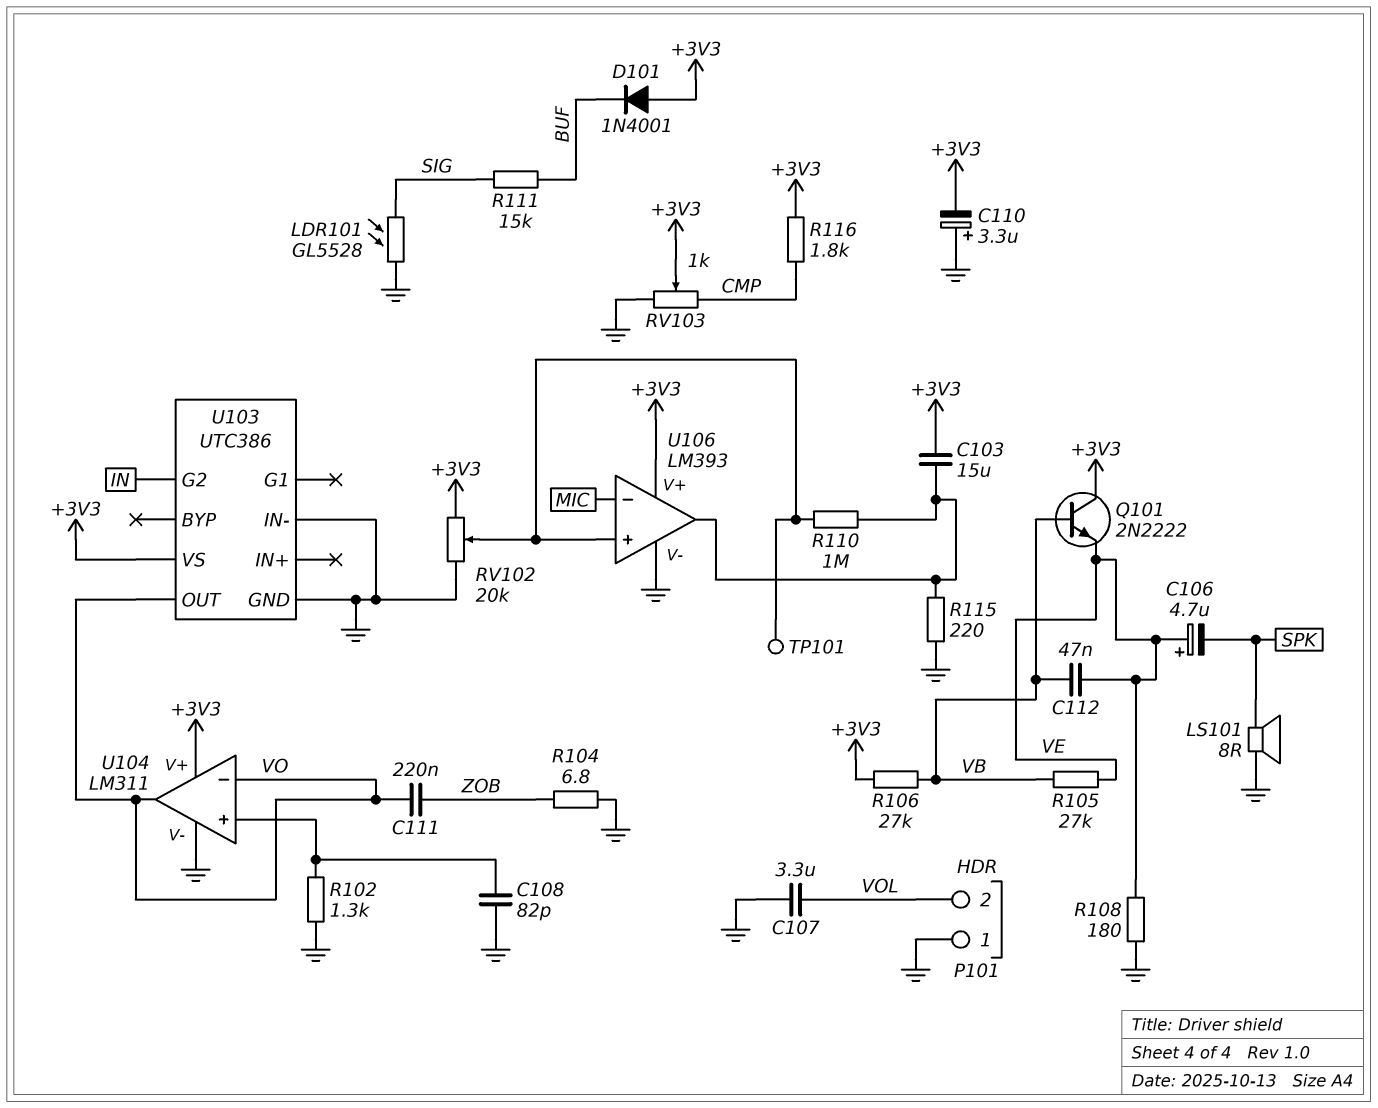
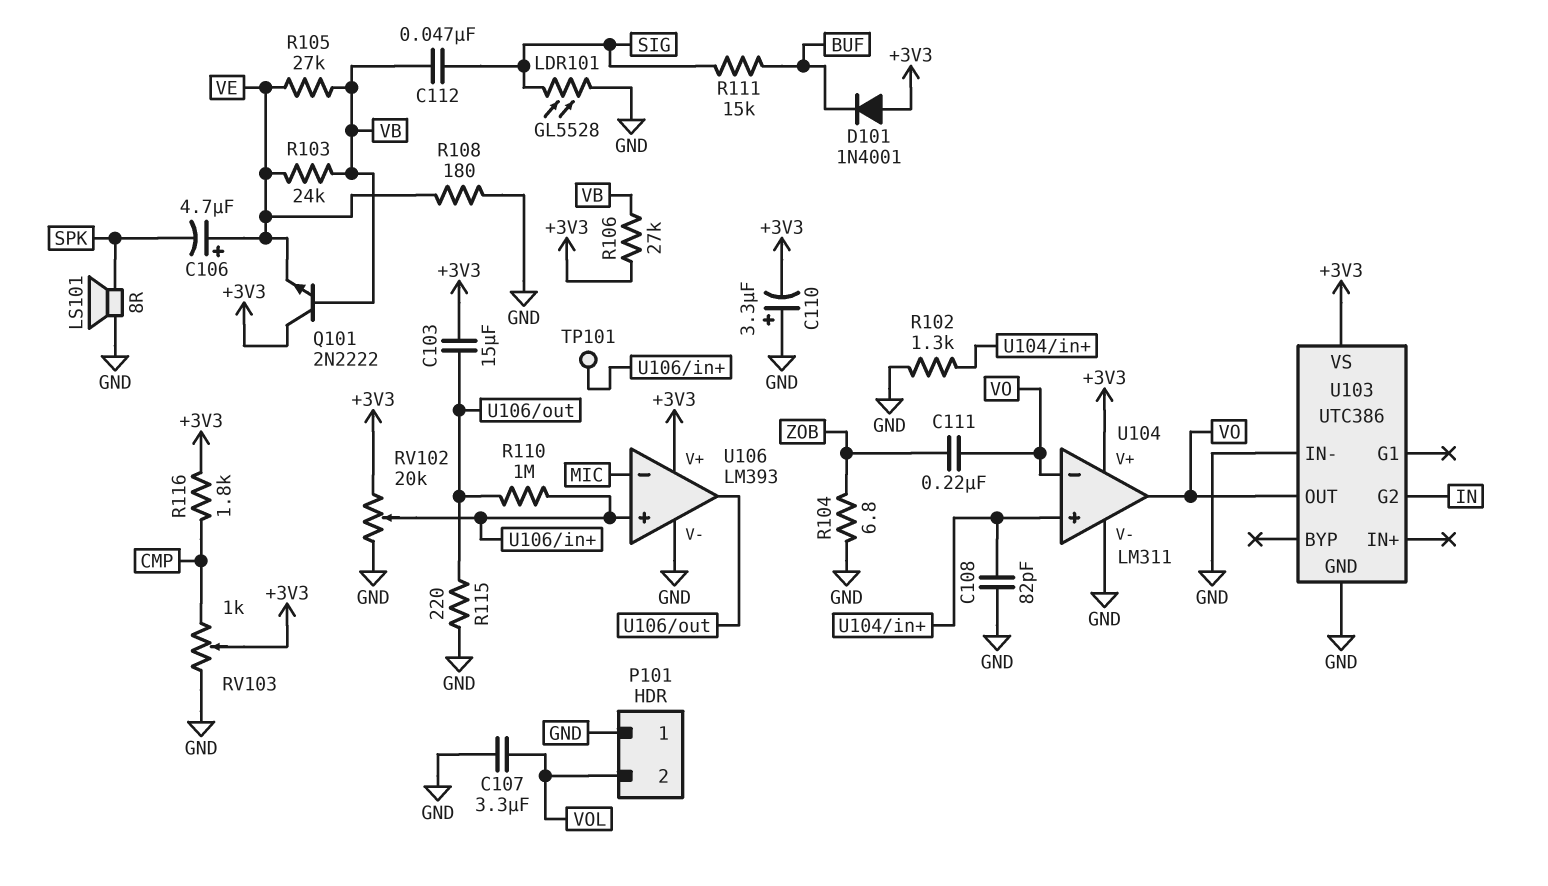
C112: 47nF (VB, VE) -> 47nF (SIG, VB)
R103: none -> 24k (VB, VE)

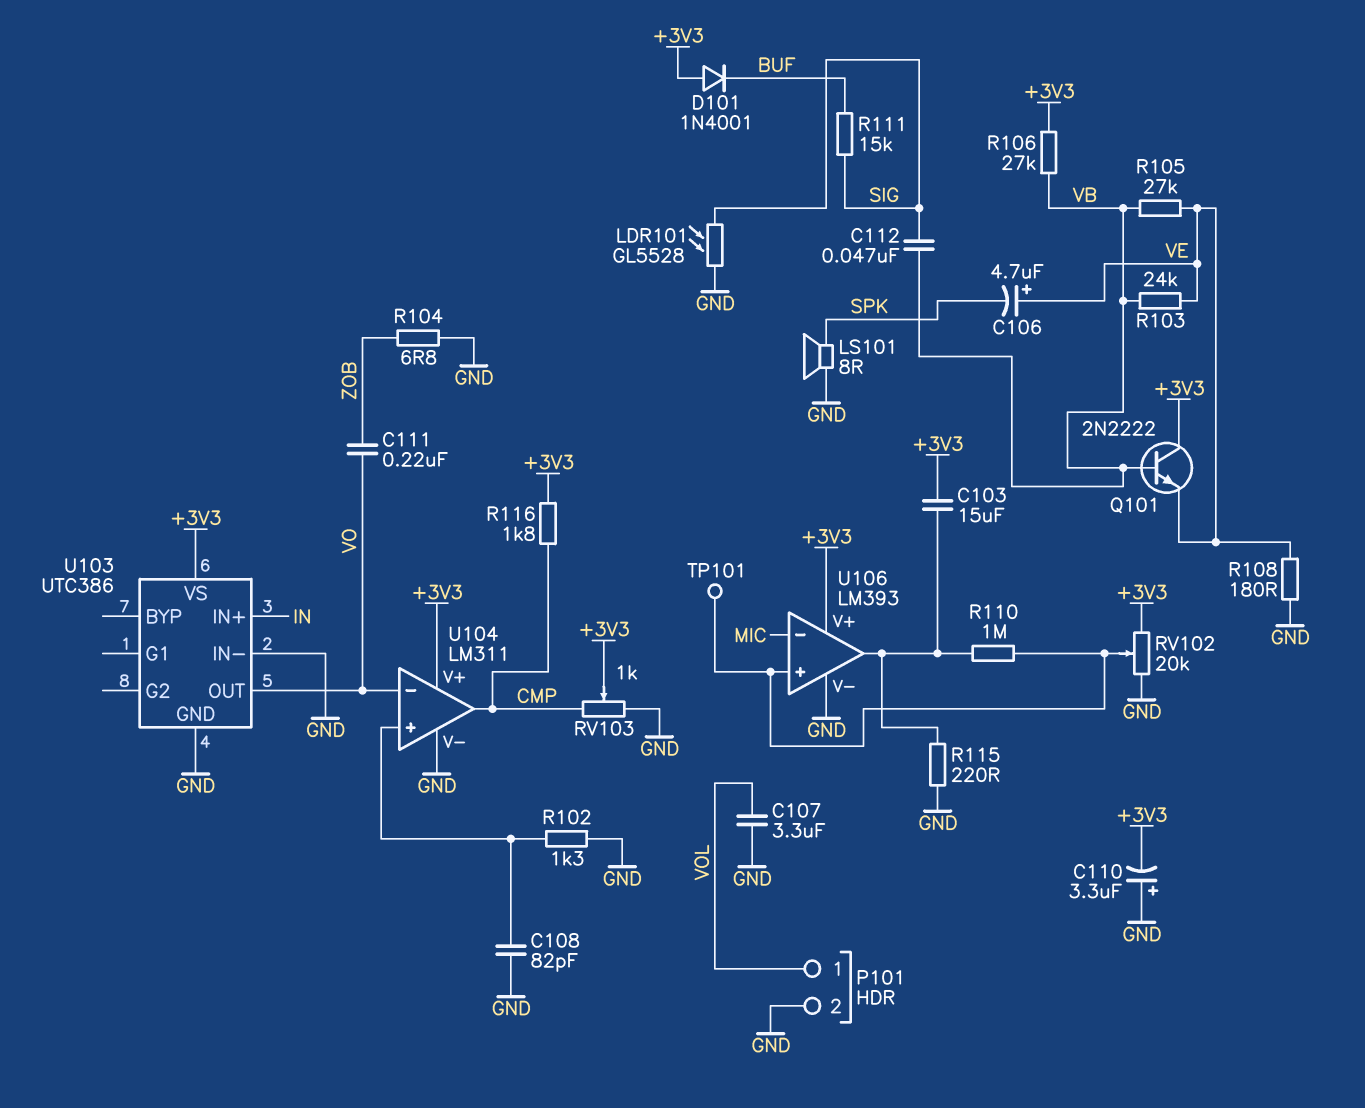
P101 pin 1: GND -> VOL
P101 pin 2: VOL -> GND
U103 pin G2: IN -> none
U103 pin IN+: none -> IN
U104 pin out: VO -> CMP

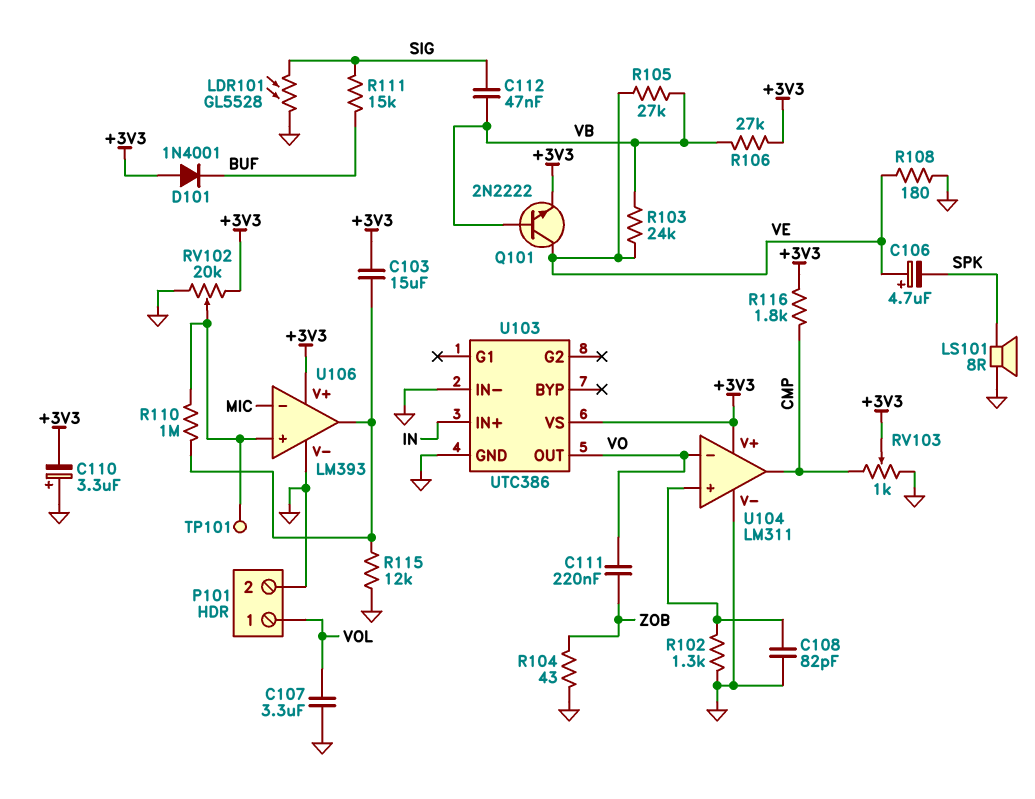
Q101: NPN 2N2222 (B VB, C +3V3, E VE) -> NPN 2N2222 (B VB, C VE, E +3V3)
R104: 6.8 (GND, ZOB) -> 43 (GND, ZOB)
R115: 220 (GND, U106/out) -> 12k (GND, U106/out)

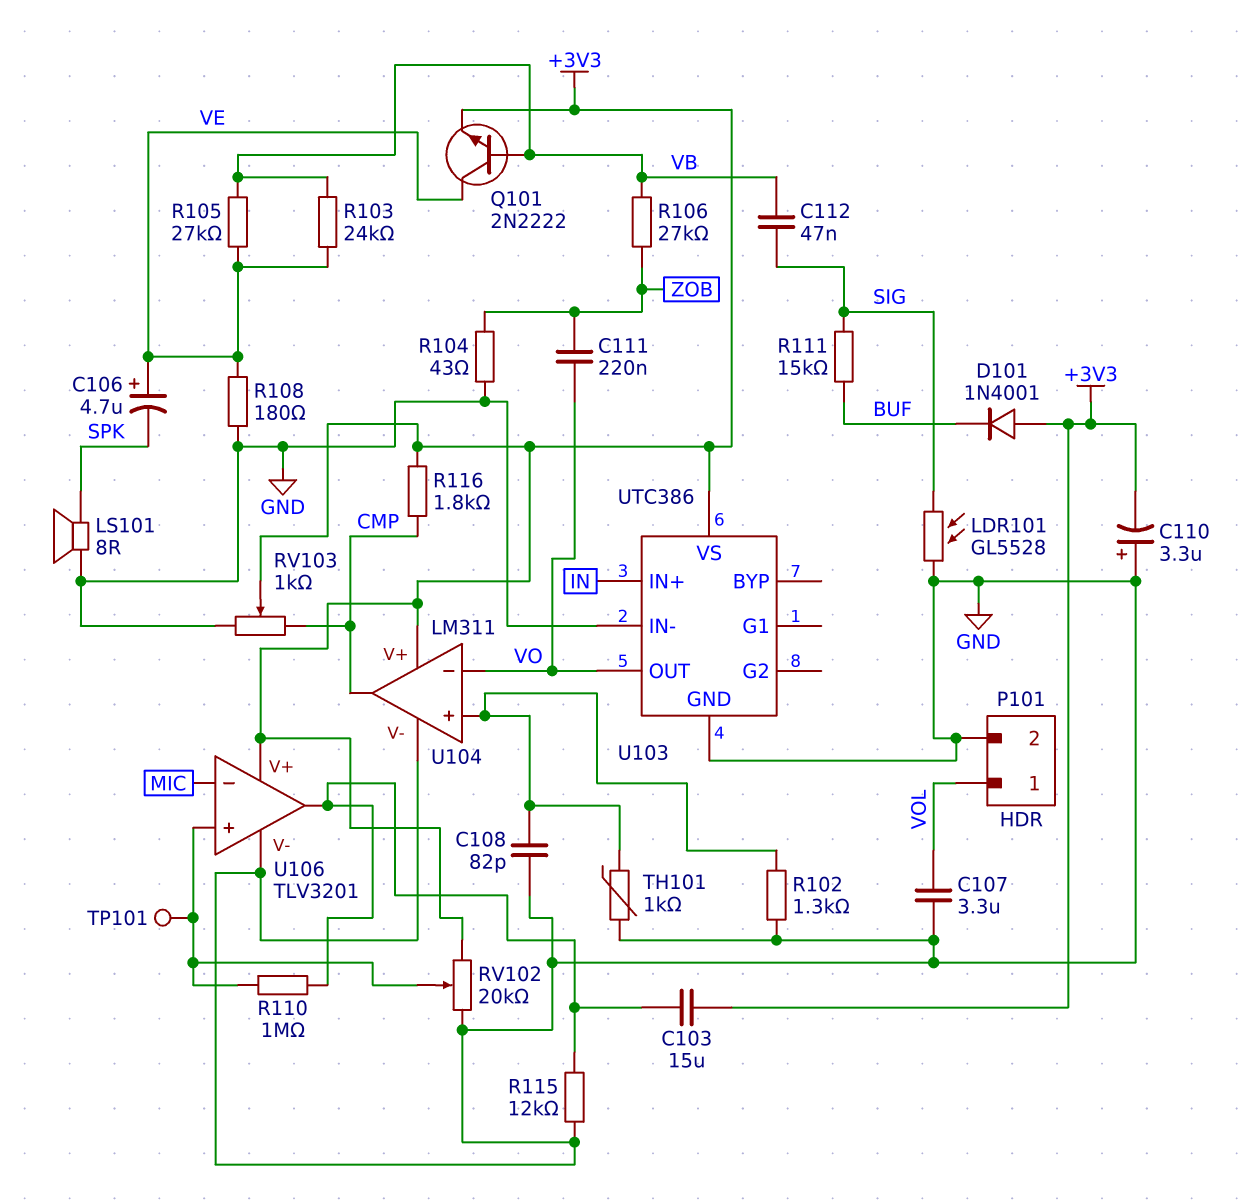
R106: 27k (+3V3, VB) -> 27k (VB, ZOB)
TH101: none -> 1k (GND, U104/in+)
U106: LM393 -> TLV3201

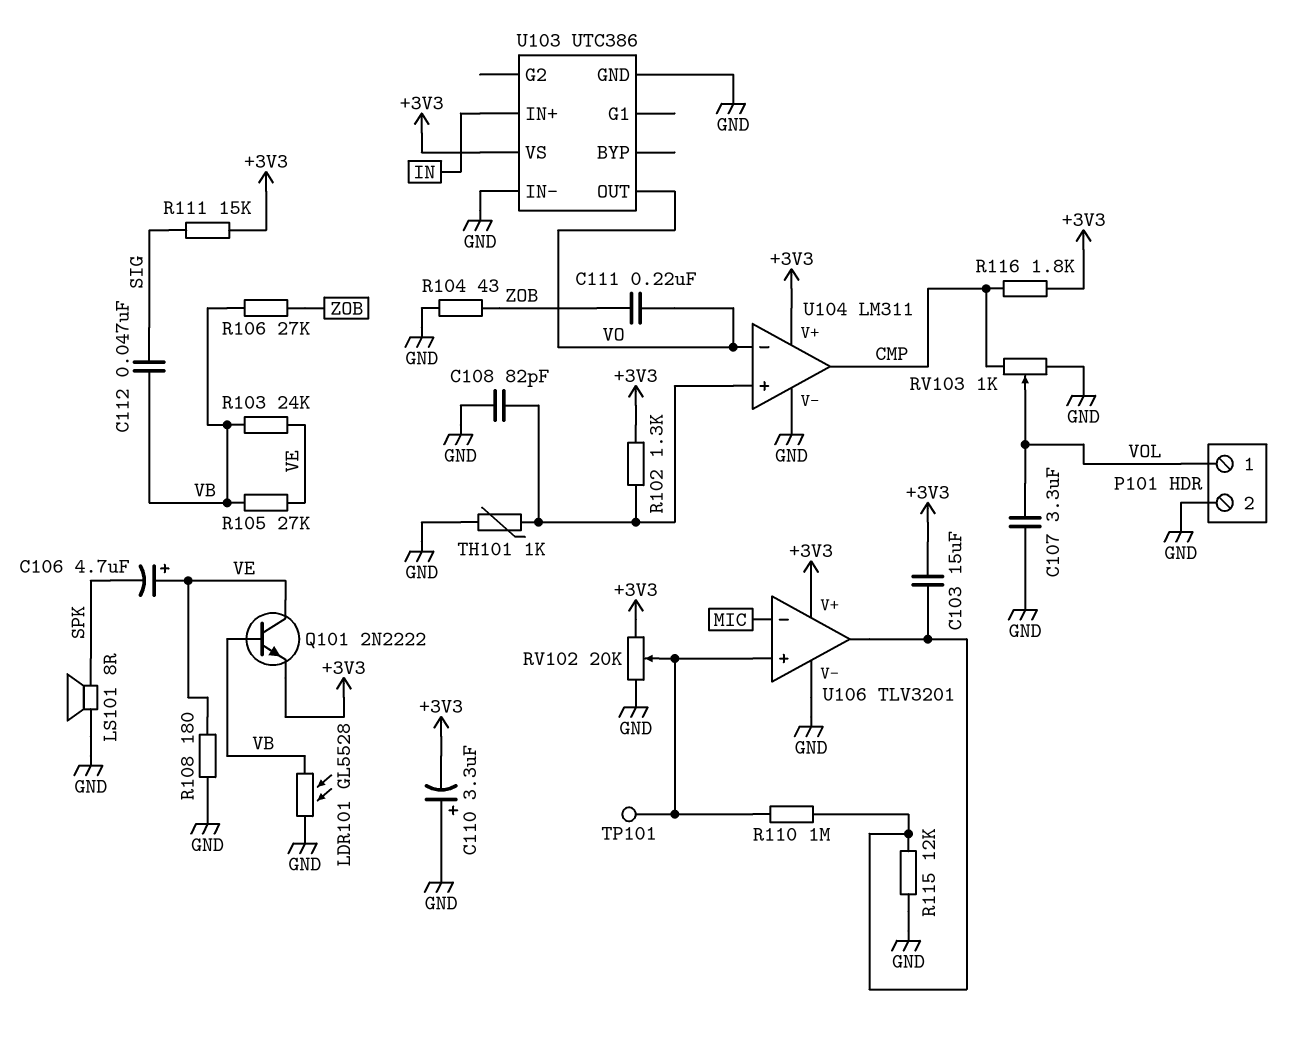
D101: diode 1N4001 (A +3V3, K BUF) -> none
LDR101: GL5528 (GND, SIG) -> GL5528 (GND, VB)
R102: 1.3k (GND, U104/in+) -> 1.3k (+3V3, U104/in+)
R111: 15k (BUF, SIG) -> 15k (+3V3, SIG)
RV103: 1k (CMP, GND, wiper +3V3) -> 1k (CMP, GND, wiper VOL)

